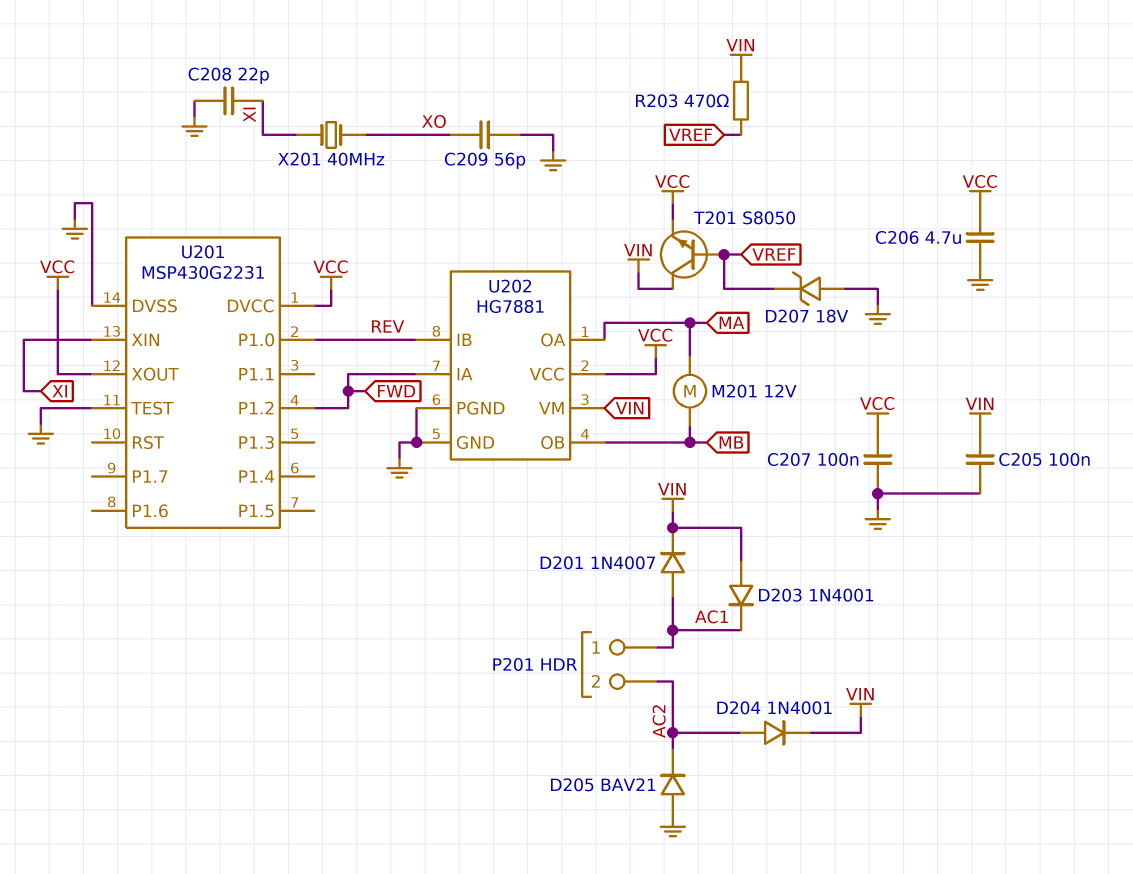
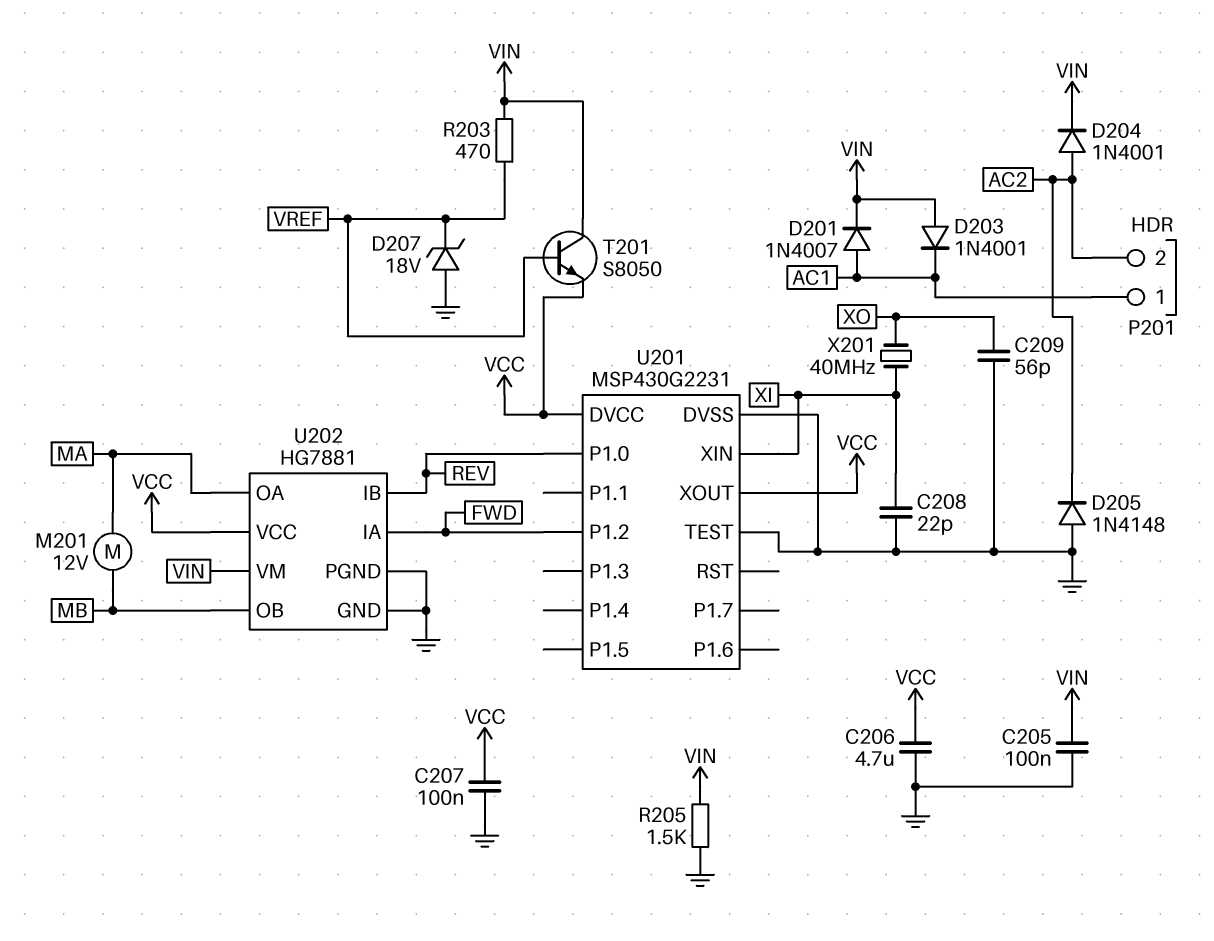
D205: diode BAV21 (A GND, K AC2) -> diode 1N4148 (A GND, K AC2)
R205: none -> 1.5k (GND, VIN)

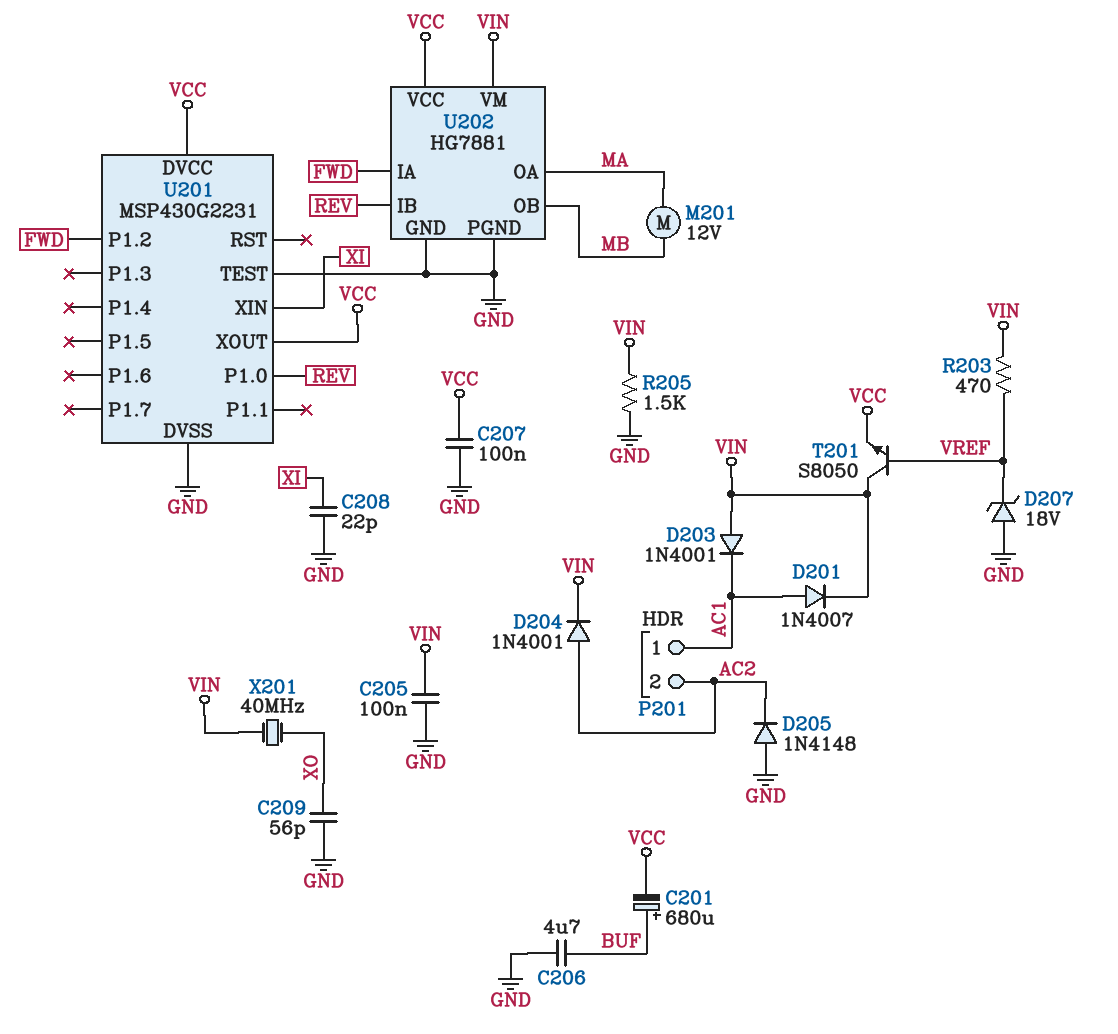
C201: none -> 680uF (plus BUF, minus VCC)
C206: 4.7uF (GND, VCC) -> 4.7uF (BUF, GND)
X201: 40MHz (XI, XO) -> 40MHz (VIN, XO)

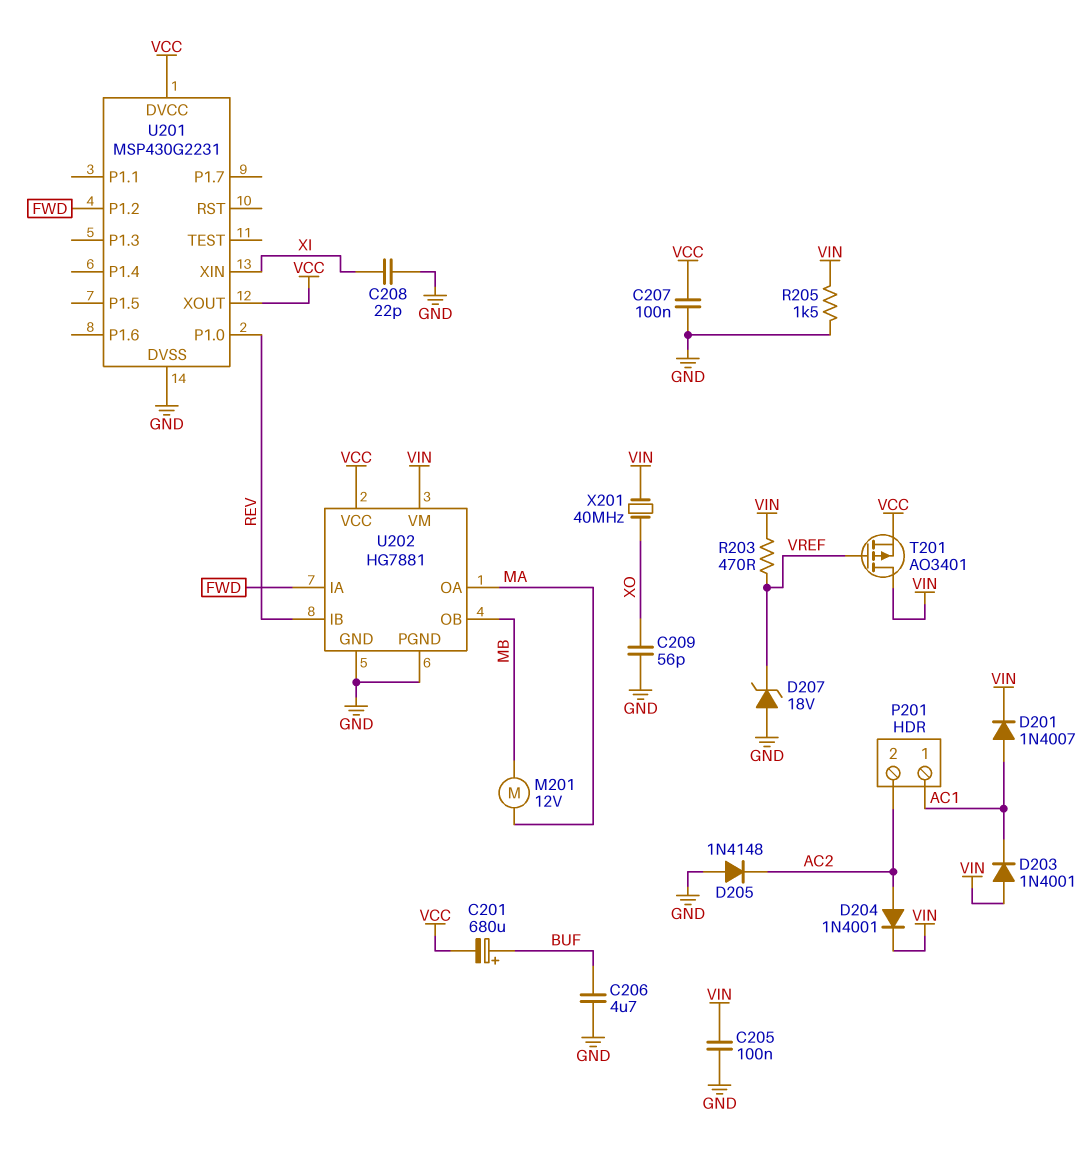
T201: NPN S8050 (B VREF, C VIN, E VCC) -> PMOS AO3401 (G VREF, D VIN, S VCC)
U201 pin TEST: GND -> none

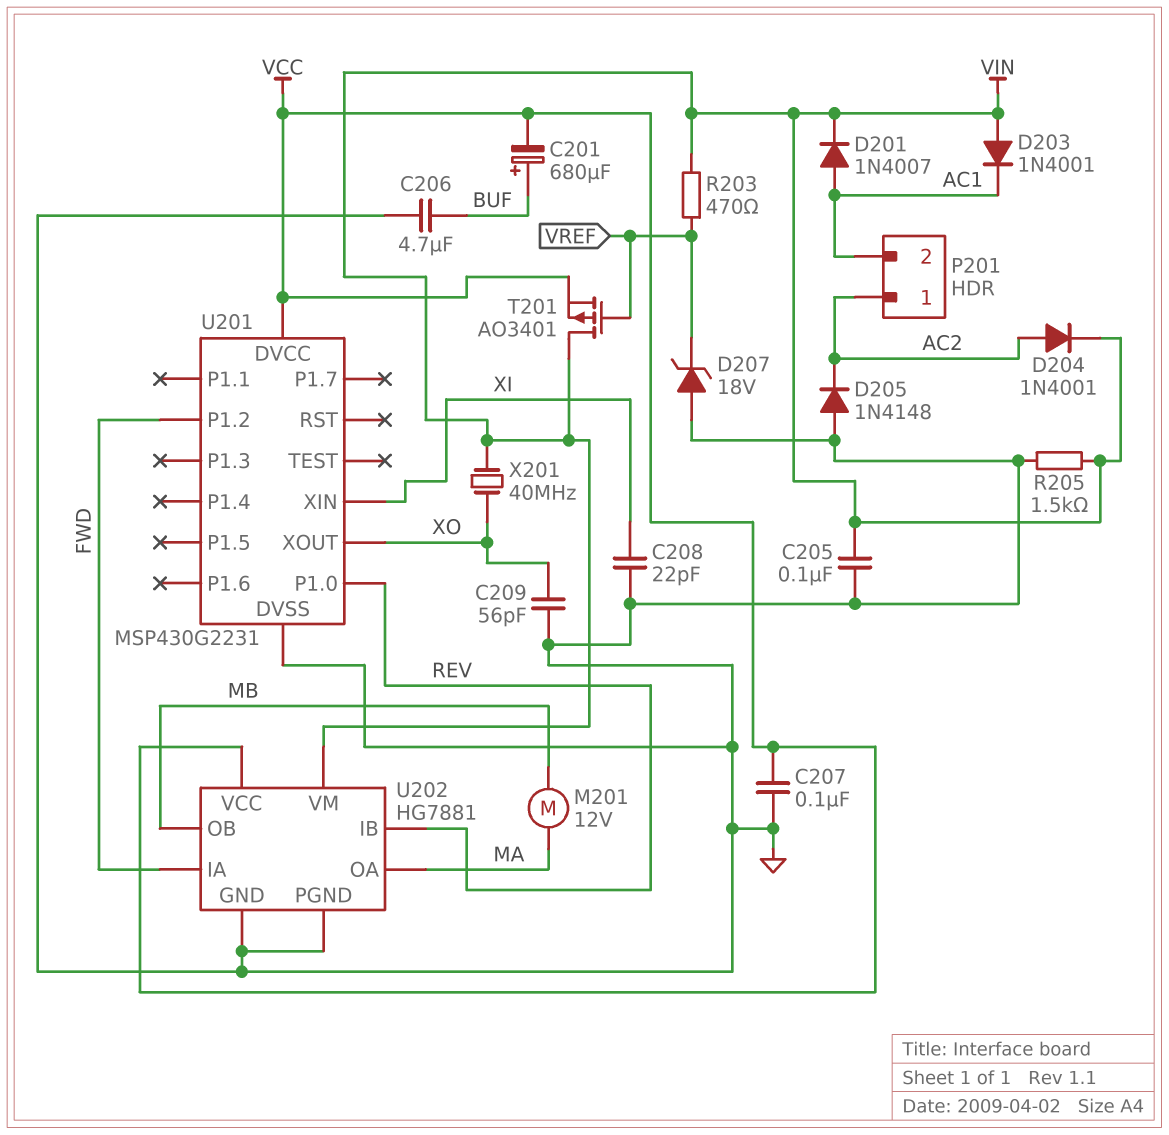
P201 pin 1: AC1 -> AC2
P201 pin 2: AC2 -> AC1
U201 pin XOUT: VCC -> XO

